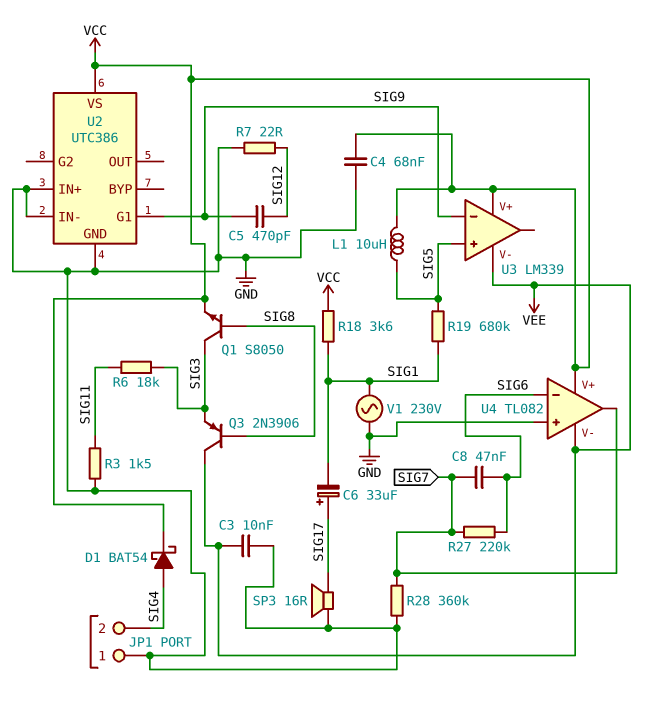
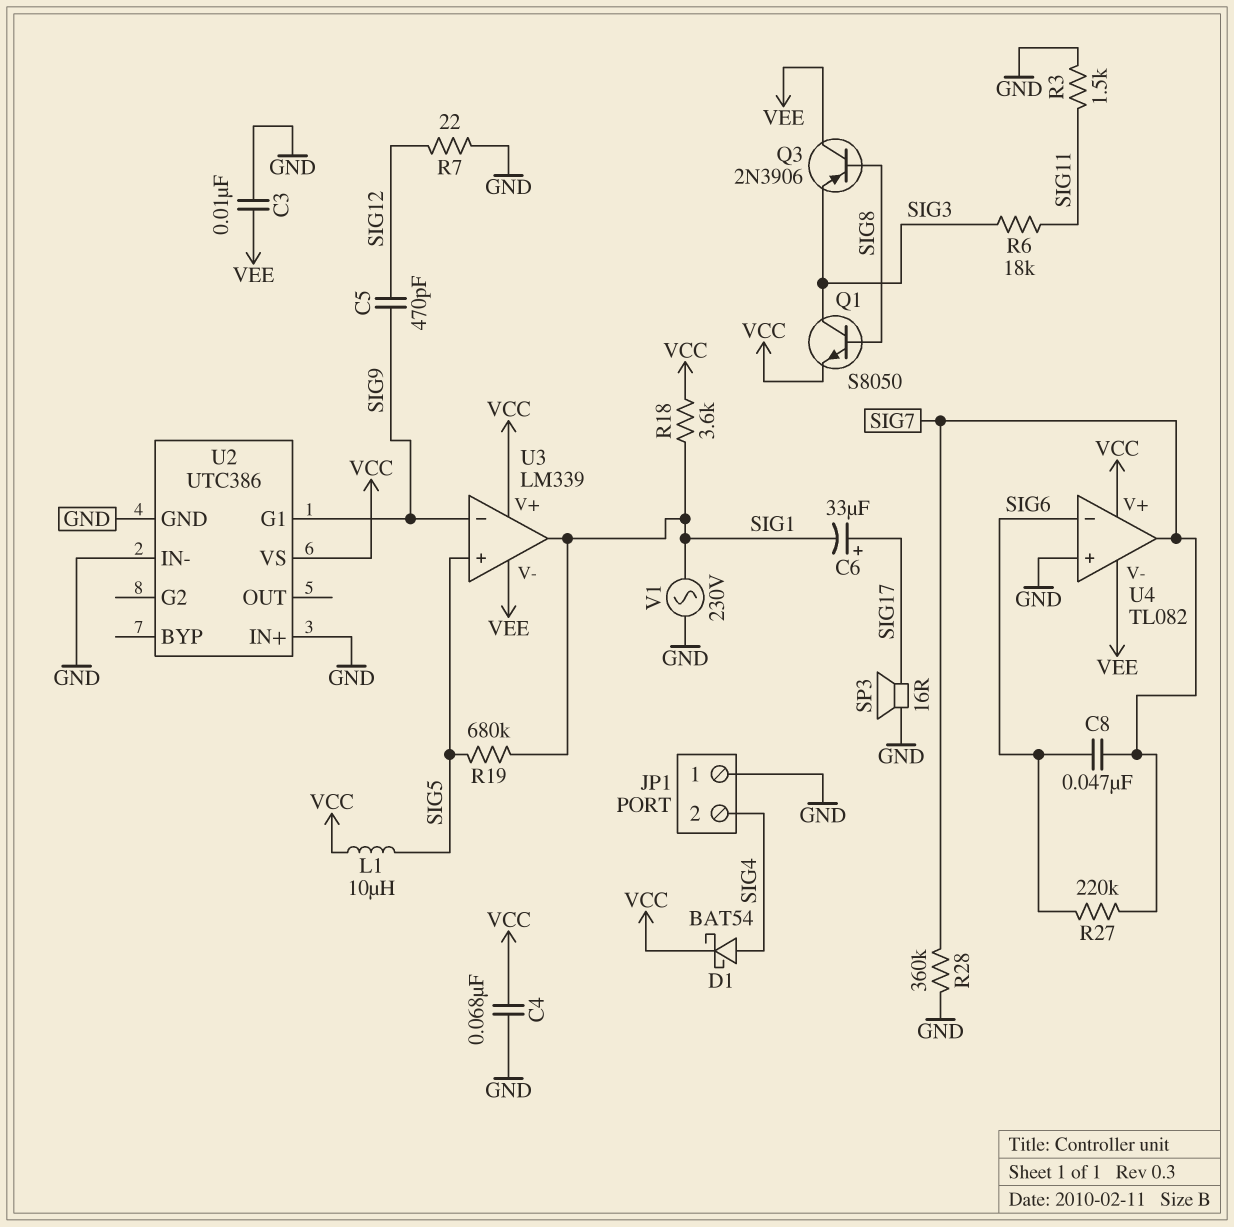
U3 pin out: none -> SIG1

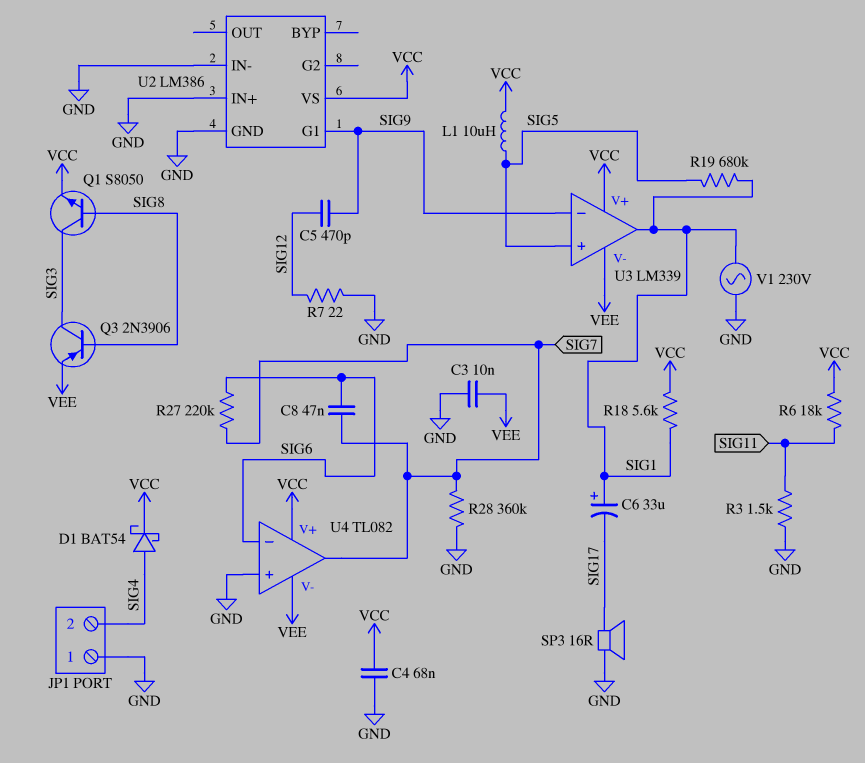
C6: 33uF (plus SIG17, minus SIG1) -> 33uF (plus SIG1, minus SIG17)
Q3: PNP 2N3906 (B SIG8, C VEE, E SIG3) -> PNP 2N3906 (B SIG8, C SIG3, E VEE)
R6: 18k (SIG3, SIG11) -> 18k (SIG11, VCC)
R18: 3.6k (SIG1, VCC) -> 5.6k (SIG1, VCC)
U2: UTC386 -> LM386

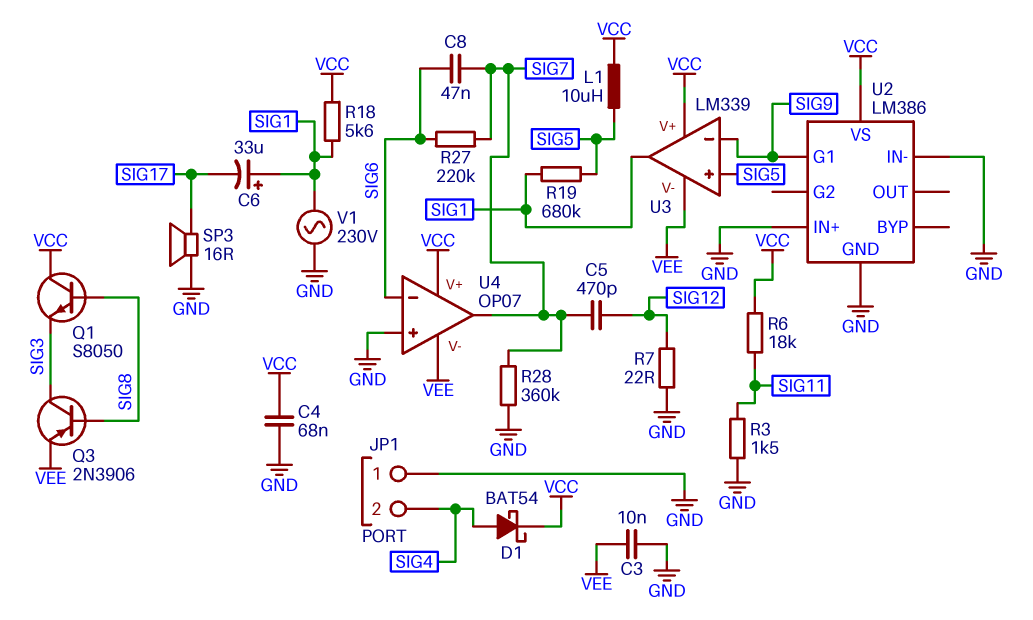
C5: 470pF (SIG9, SIG12) -> 470pF (SIG7, SIG12)
Q1: NPN S8050 (B SIG8, C SIG3, E VCC) -> NPN S8050 (B SIG8, C VCC, E SIG3)
U4: TL082 -> OP07

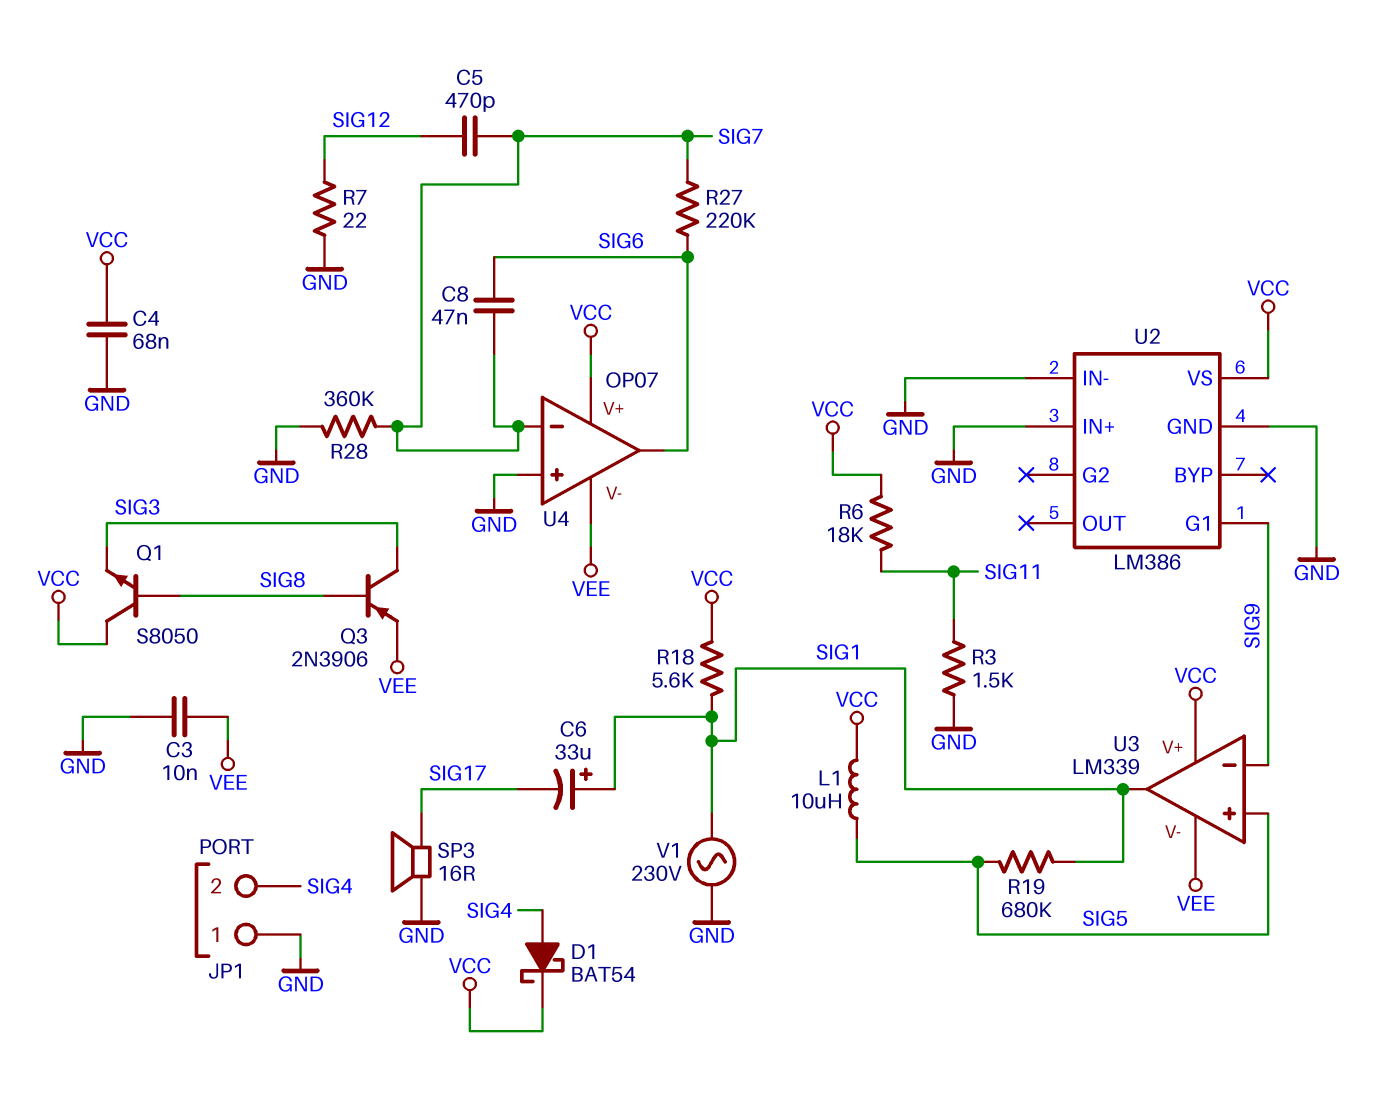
U4 pin in-: SIG6 -> SIG7
U4 pin out: SIG7 -> SIG6

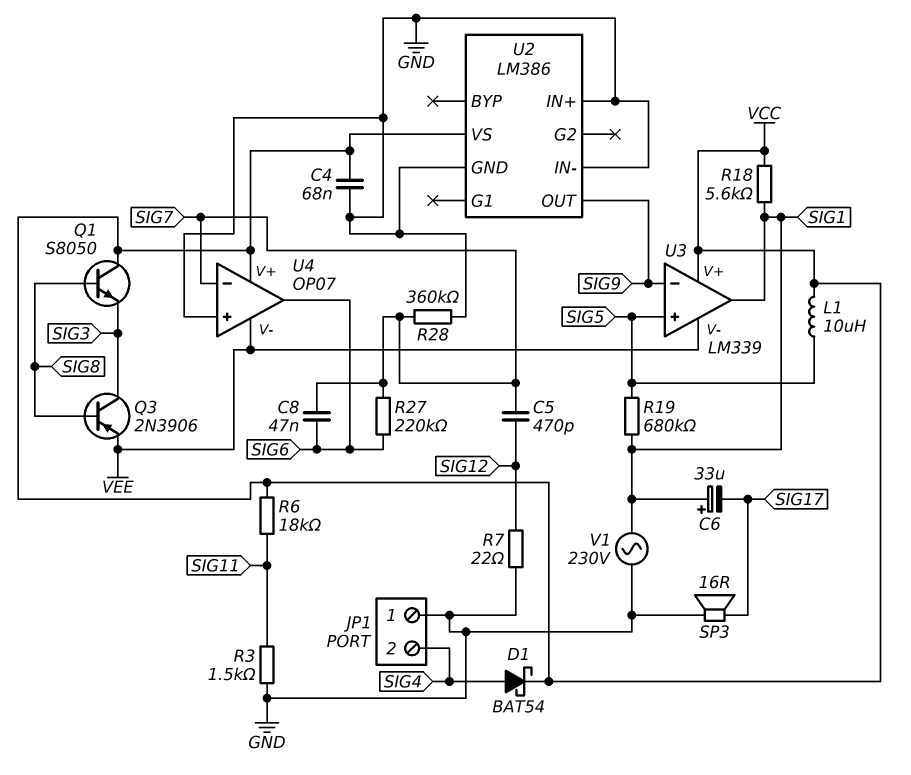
C3: 10nF (GND, VEE) -> none
U2 pin G1: SIG9 -> none
U2 pin OUT: none -> SIG9

